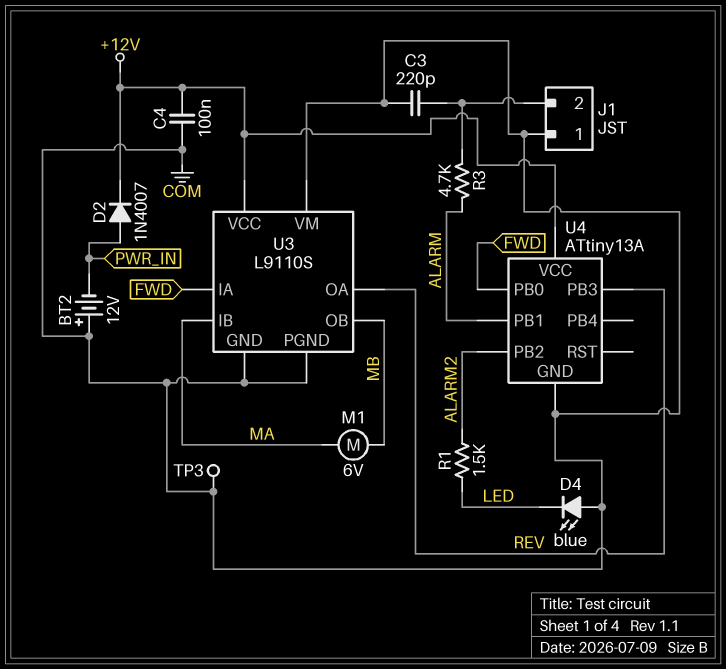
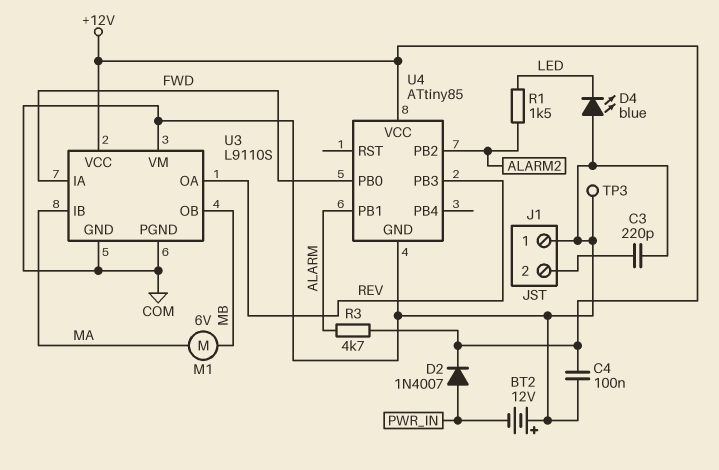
R3: 4.7k (ALARM, J1/2) -> 4.7k (+12V, ALARM)
U4: ATtiny13A -> ATtiny85

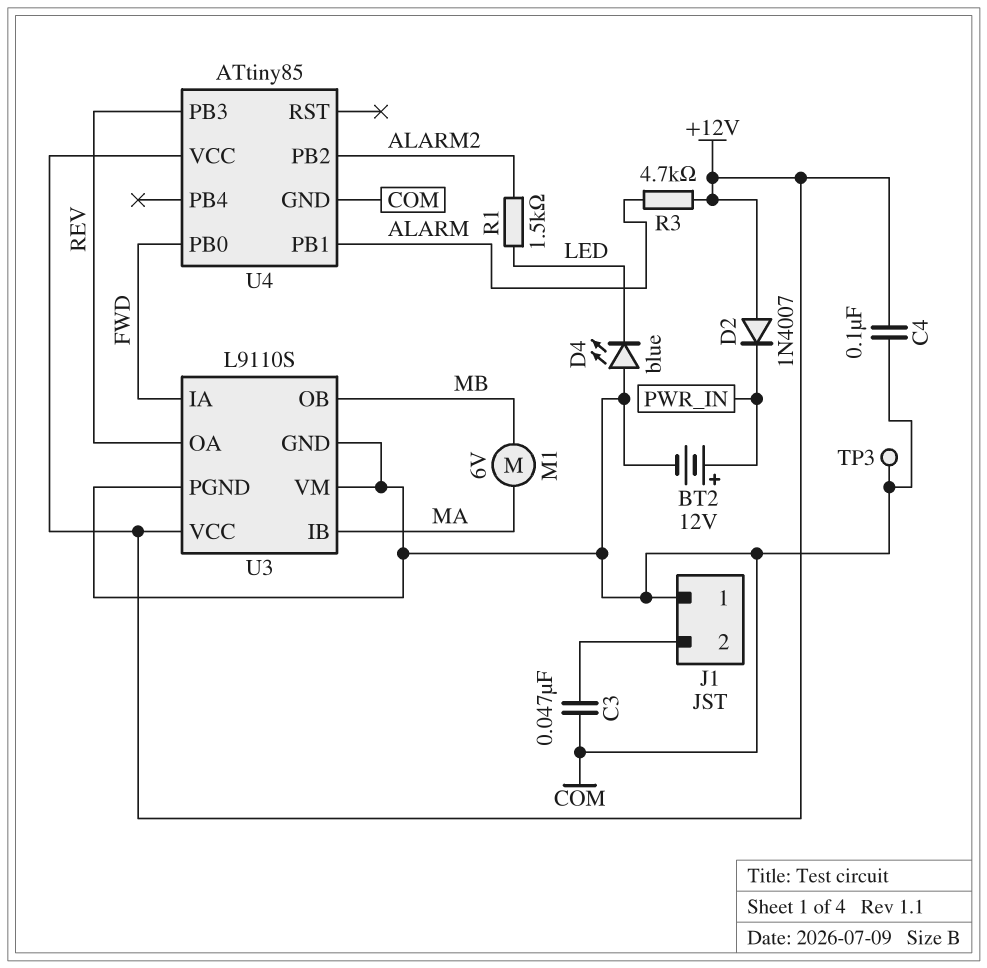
BT2: 12V (plus COM, minus PWR_IN) -> 12V (plus PWR_IN, minus COM)
C3: 220pF (COM, J1/2) -> 47nF (COM, J1/2)
D2: diode 1N4007 (A PWR_IN, K +12V) -> diode 1N4007 (A +12V, K PWR_IN)

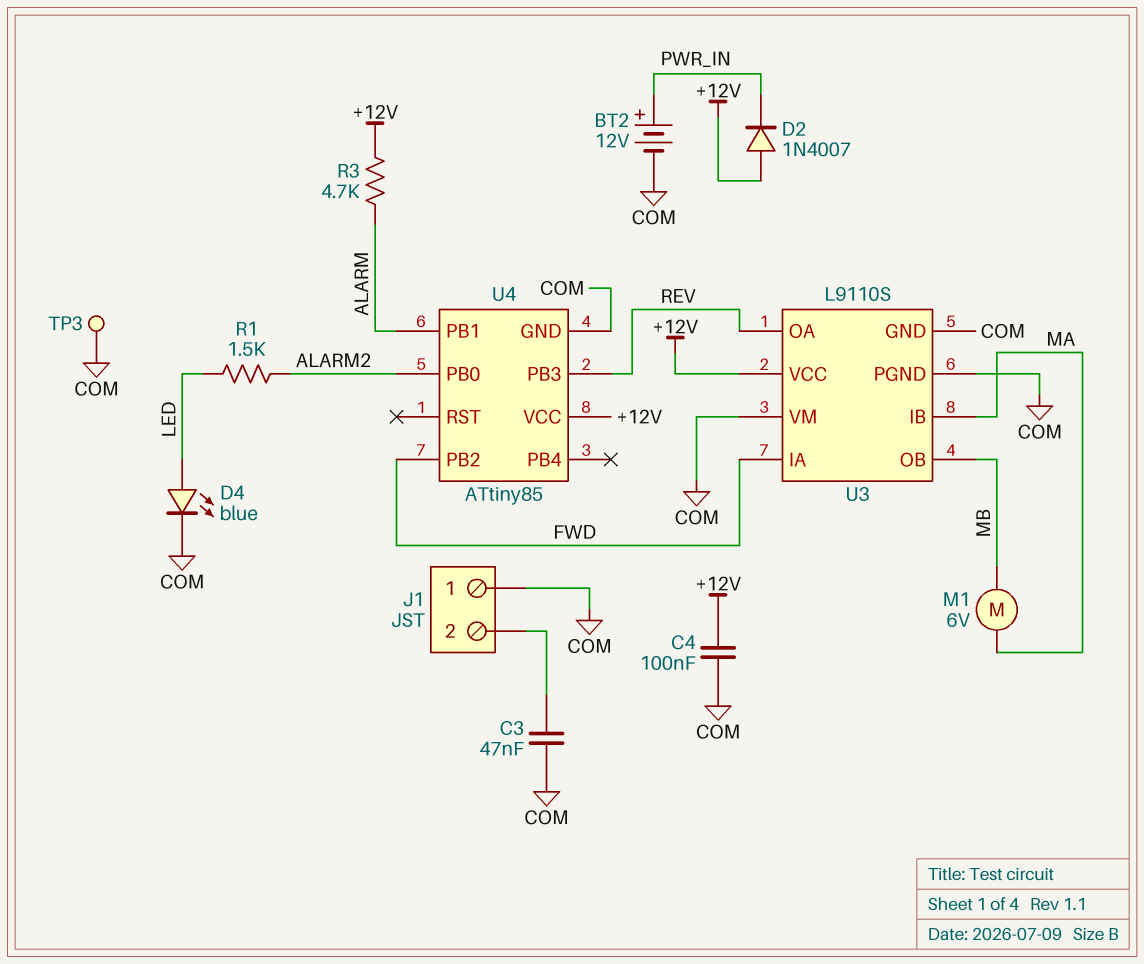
D4: LED blue (A COM, K LED) -> LED blue (A LED, K COM)
U4 pin PB0: FWD -> ALARM2
U4 pin PB2: ALARM2 -> FWD

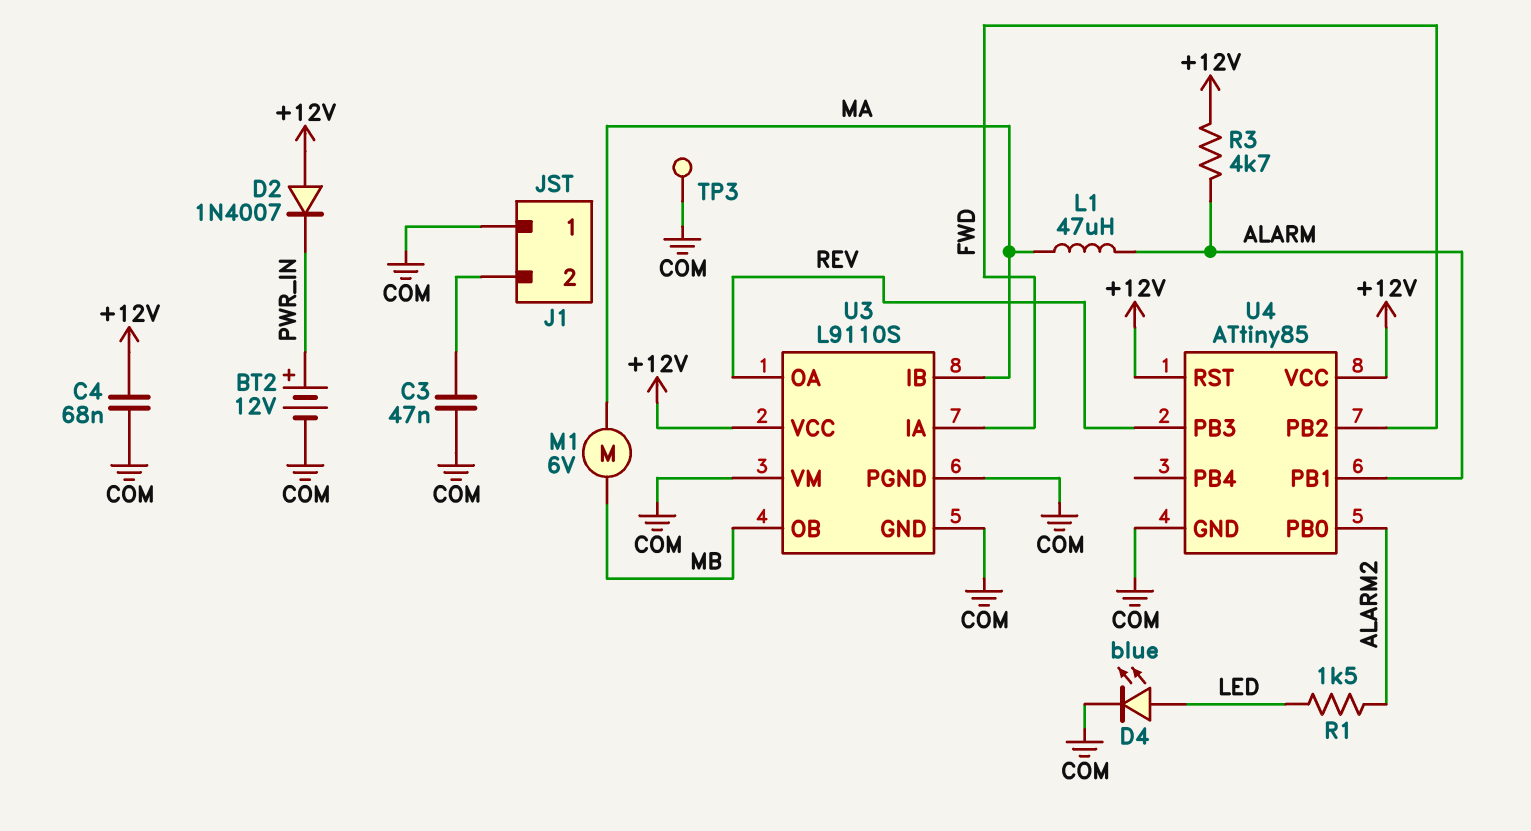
C4: 100nF (+12V, COM) -> 68nF (+12V, COM)
L1: none -> 47uH (ALARM, MA)
U4 pin RST: none -> +12V

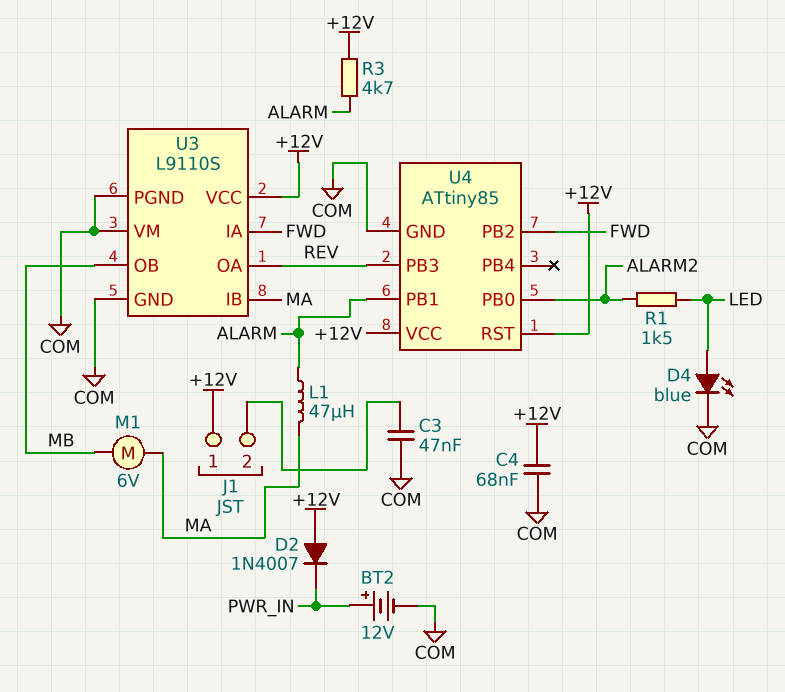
J1 pin 1: COM -> +12V
TP3: test point (COM) -> none

